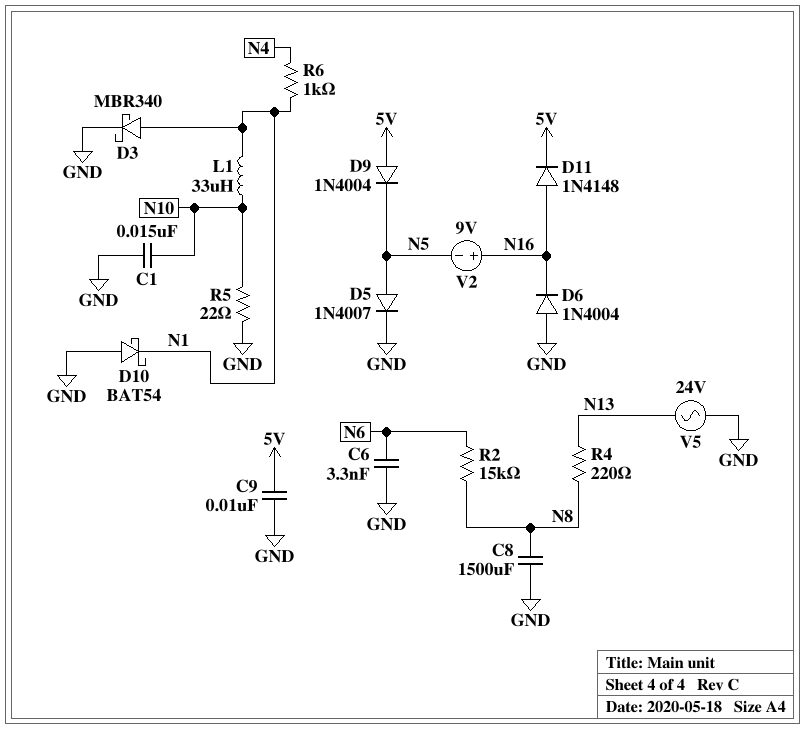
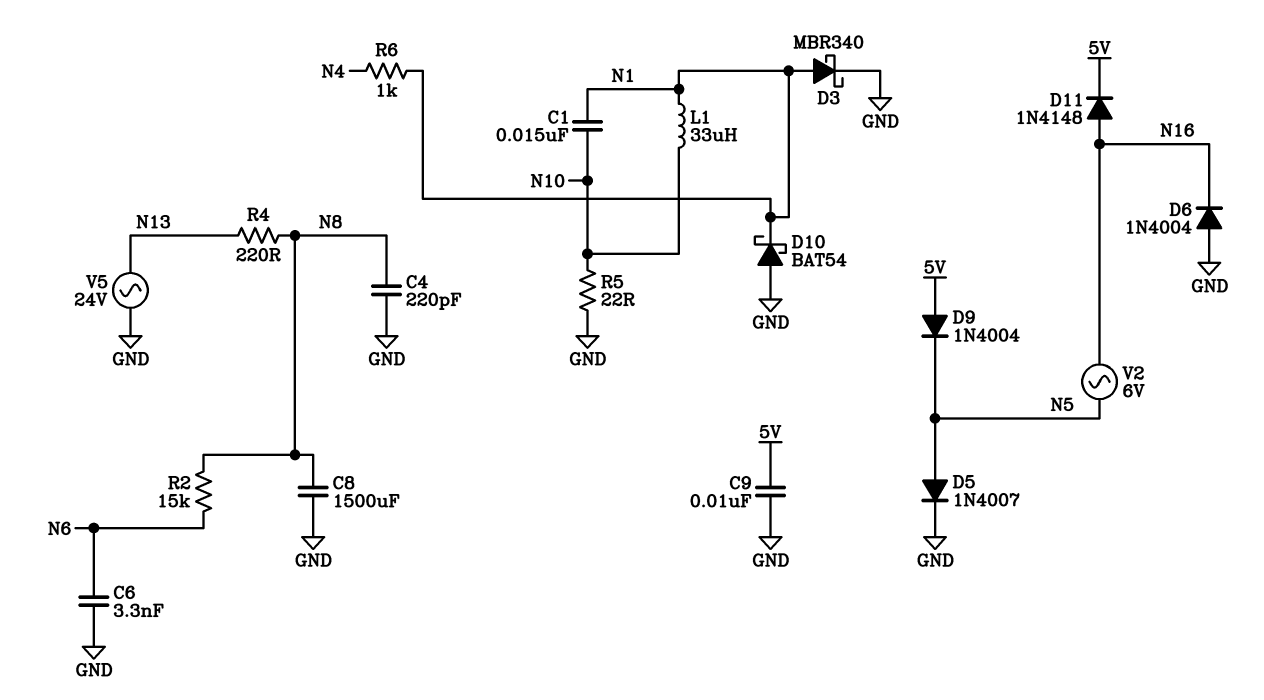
C1: 15nF (GND, N10) -> 15nF (N1, N10)
C4: none -> 220pF (GND, N8)
V2: 9V (plus N16, minus N5) -> AC 6V (N5, N16)

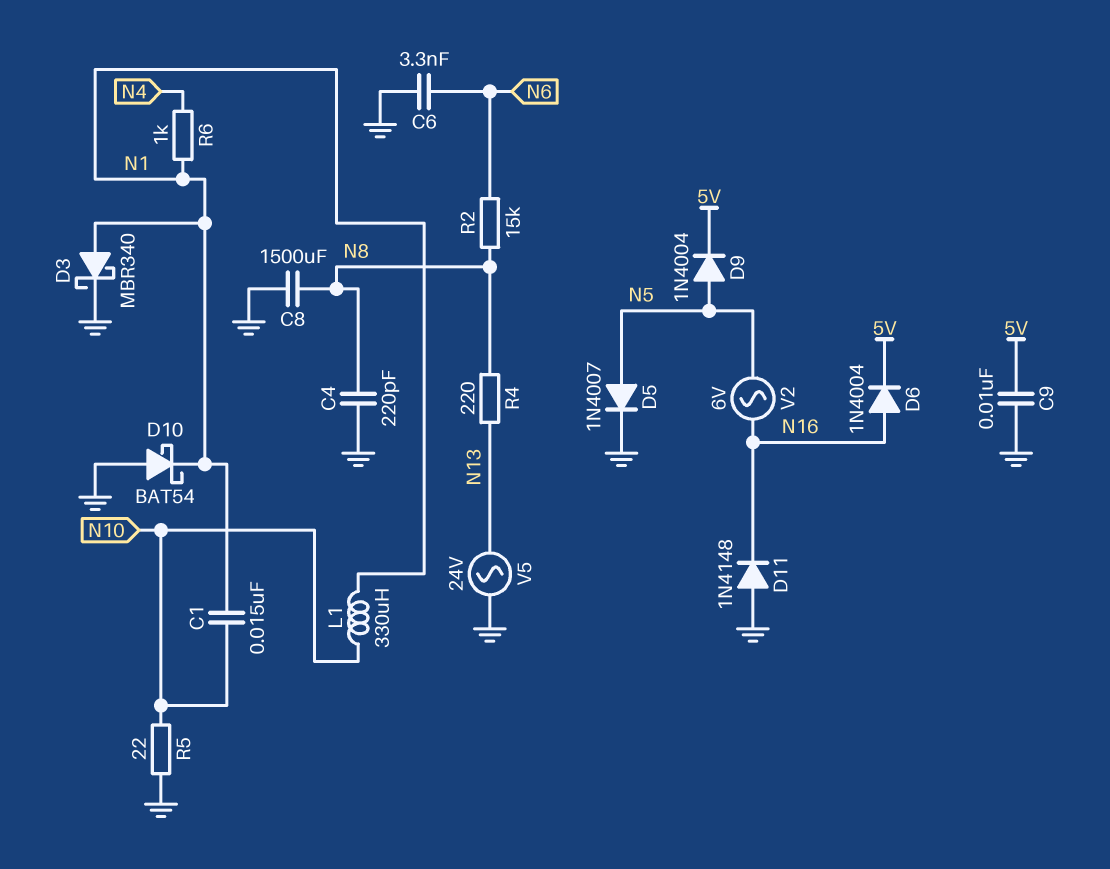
D6: diode 1N4004 (A GND, K N16) -> diode 1N4004 (A N16, K 5V)
D9: diode 1N4004 (A 5V, K N5) -> diode 1N4004 (A N5, K 5V)
D11: diode 1N4148 (A N16, K 5V) -> diode 1N4148 (A GND, K N16)
L1: 33uH (N1, N10) -> 330uH (N1, N10)

